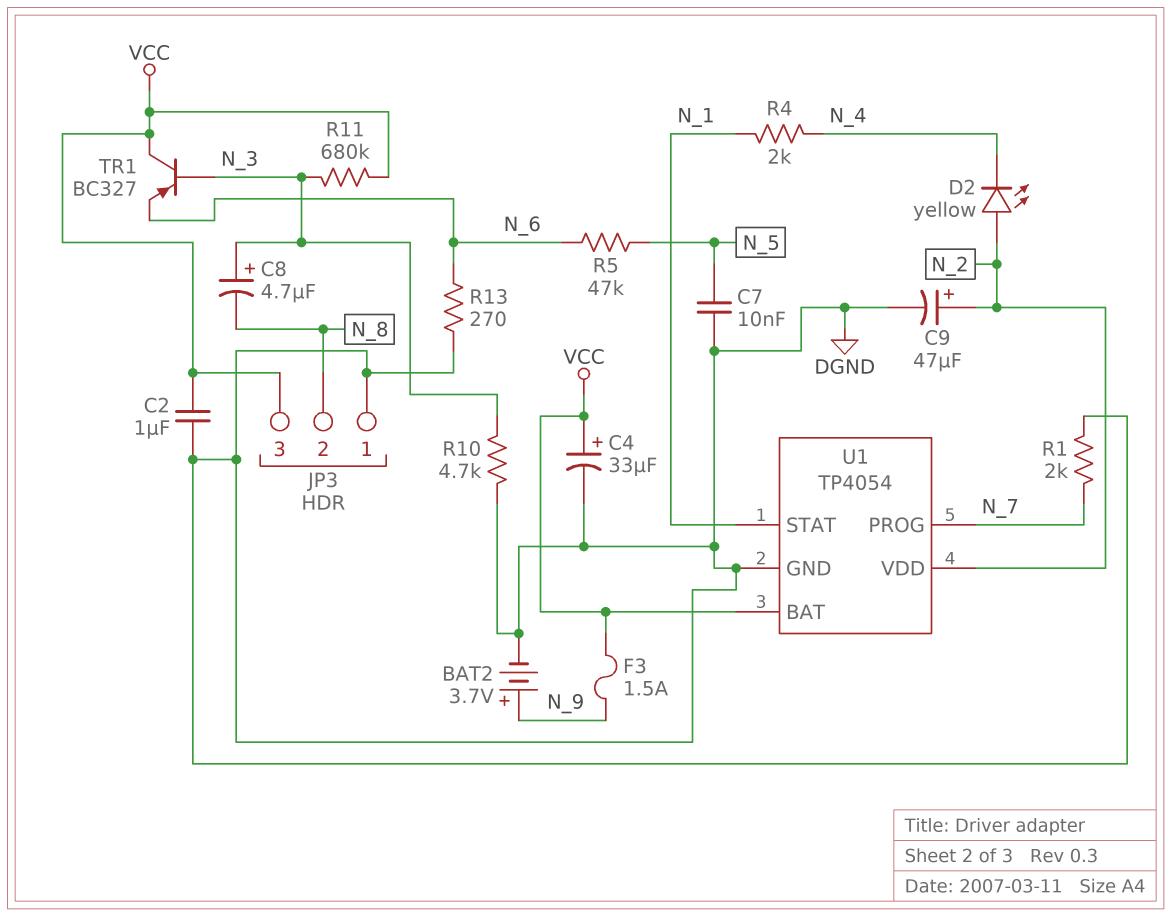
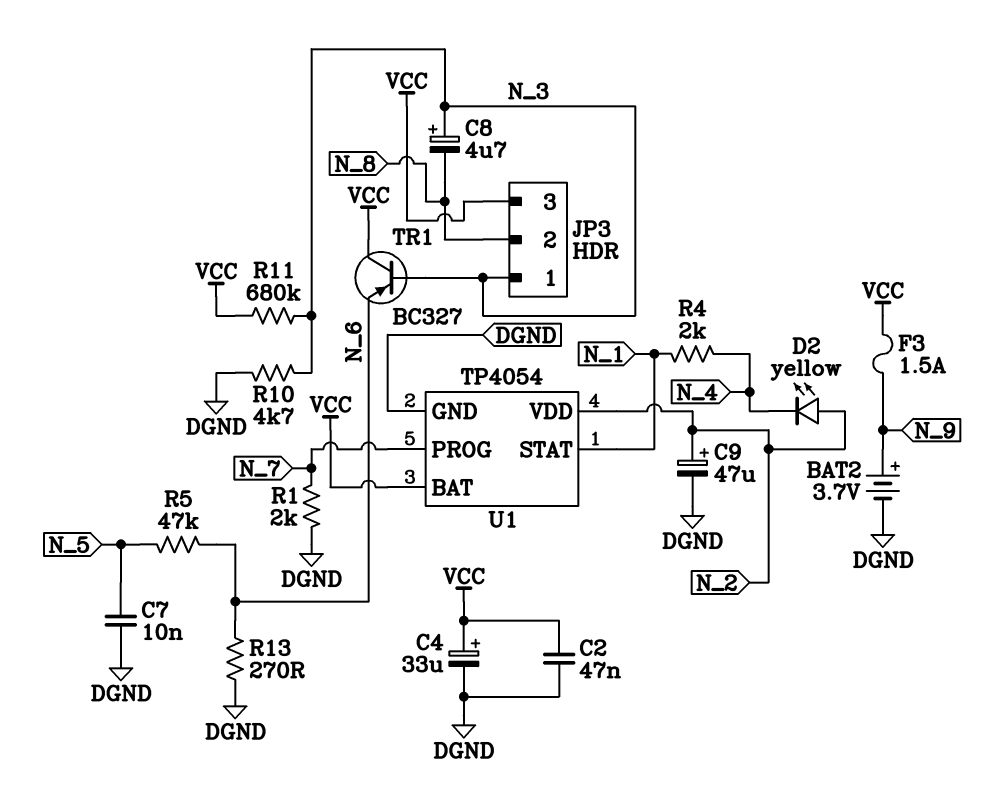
C2: 1uF (DGND, VCC) -> 47nF (DGND, VCC)
JP3 pin 1: DGND -> N_3

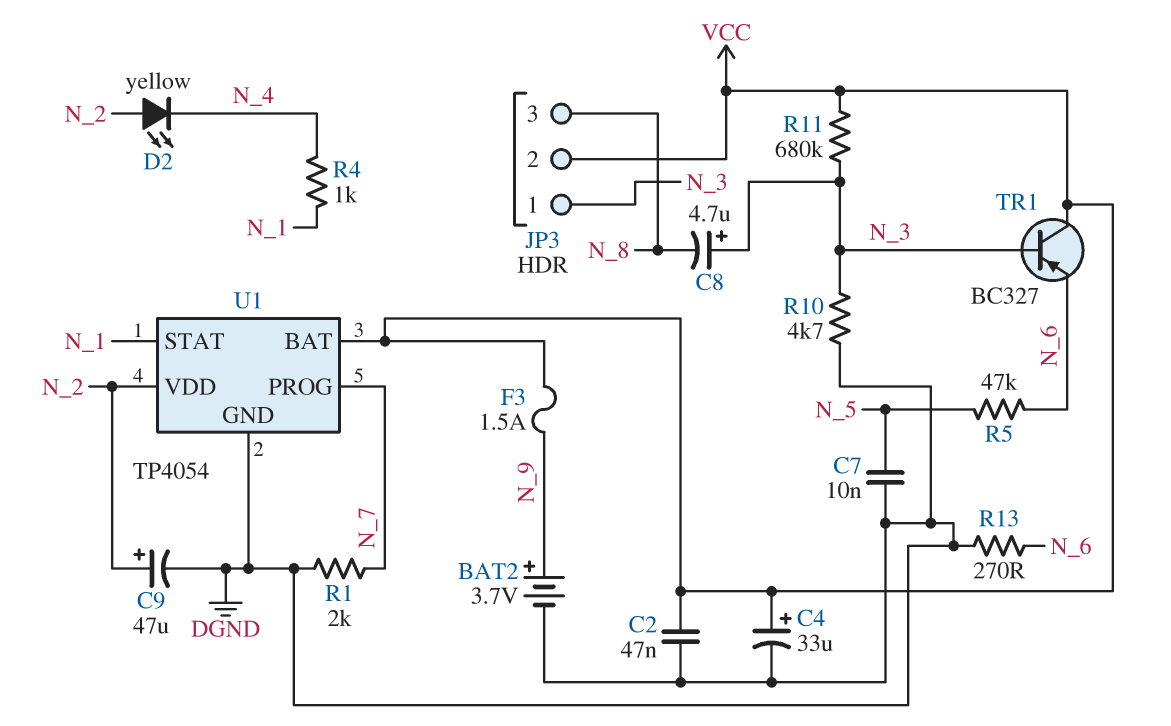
JP3 pin 2: N_8 -> VCC
JP3 pin 3: VCC -> N_8
R4: 2k (N_1, N_4) -> 1k (N_1, N_4)

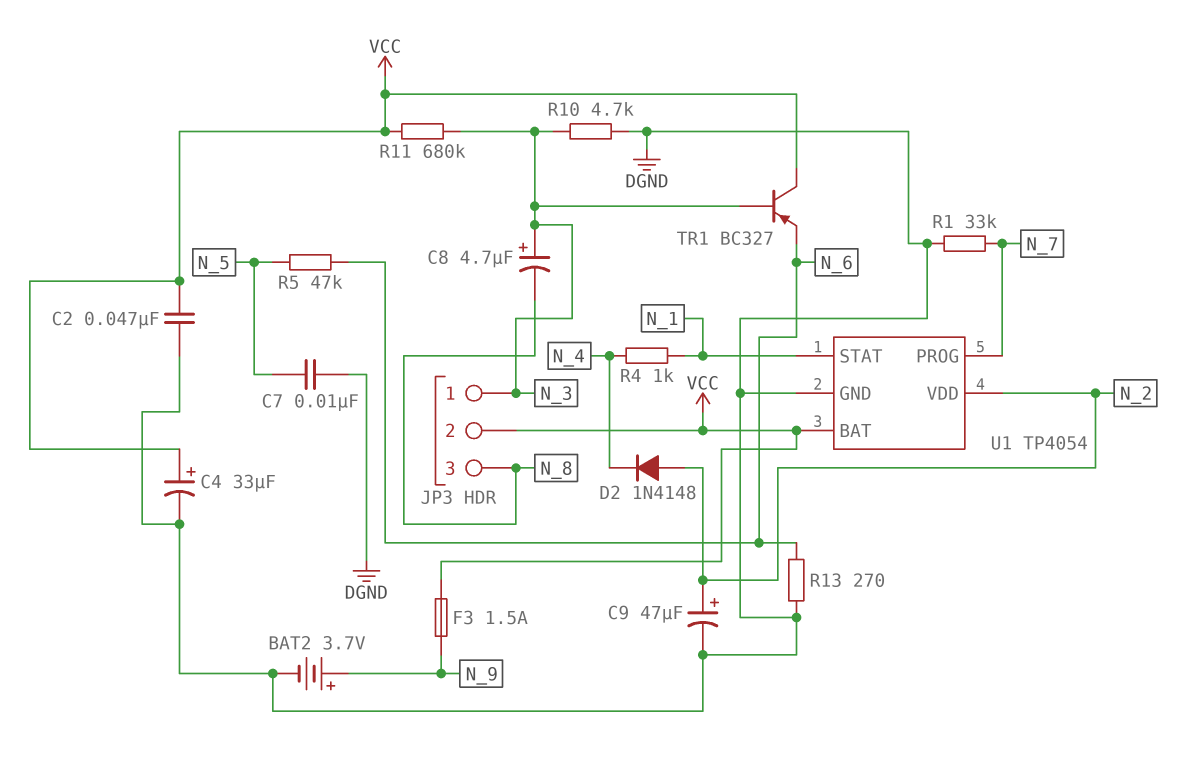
D2: LED yellow (A N_2, K N_4) -> diode 1N4148 (A N_2, K N_4)
R1: 2k (DGND, N_7) -> 33k (DGND, N_7)

